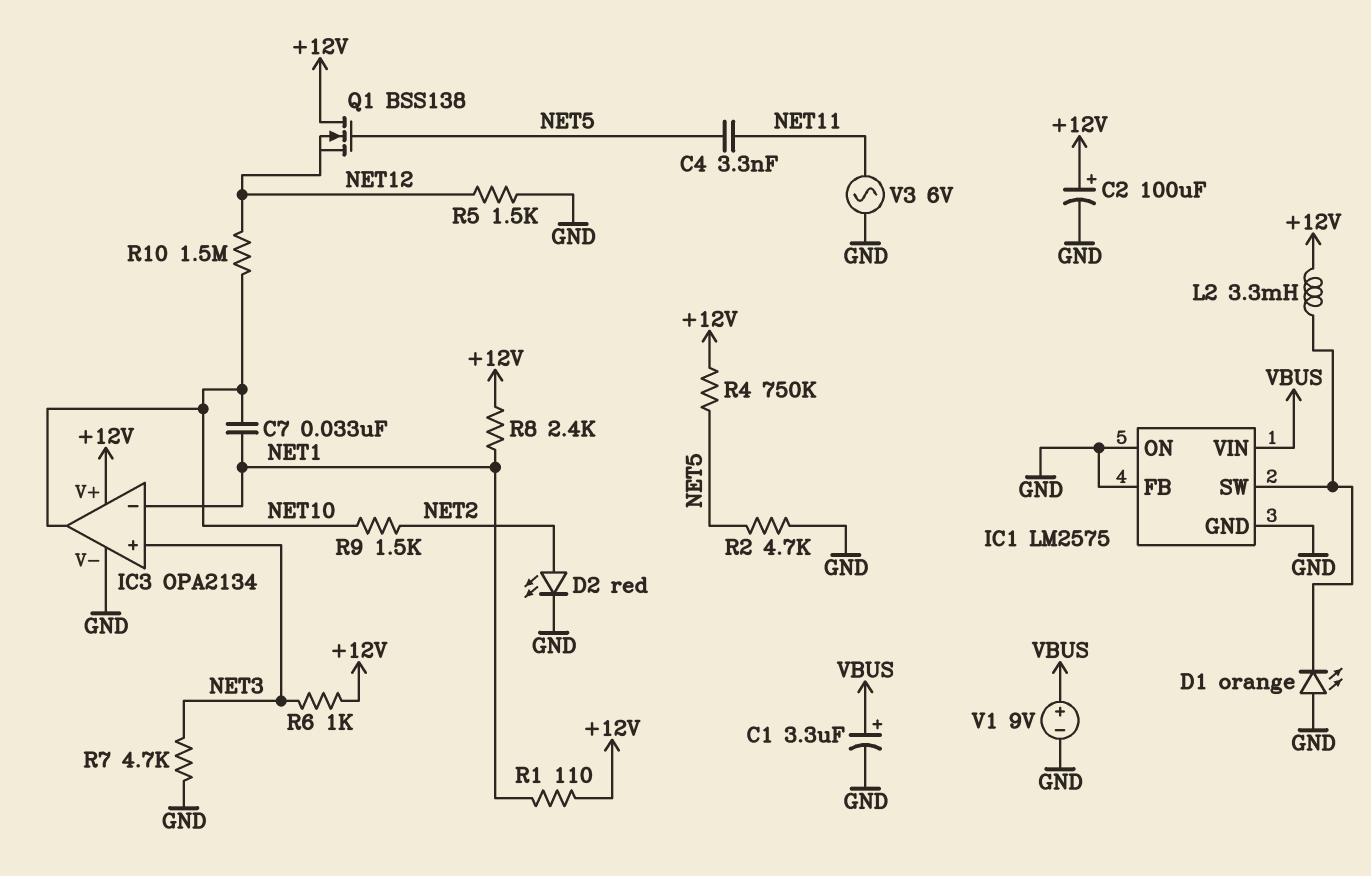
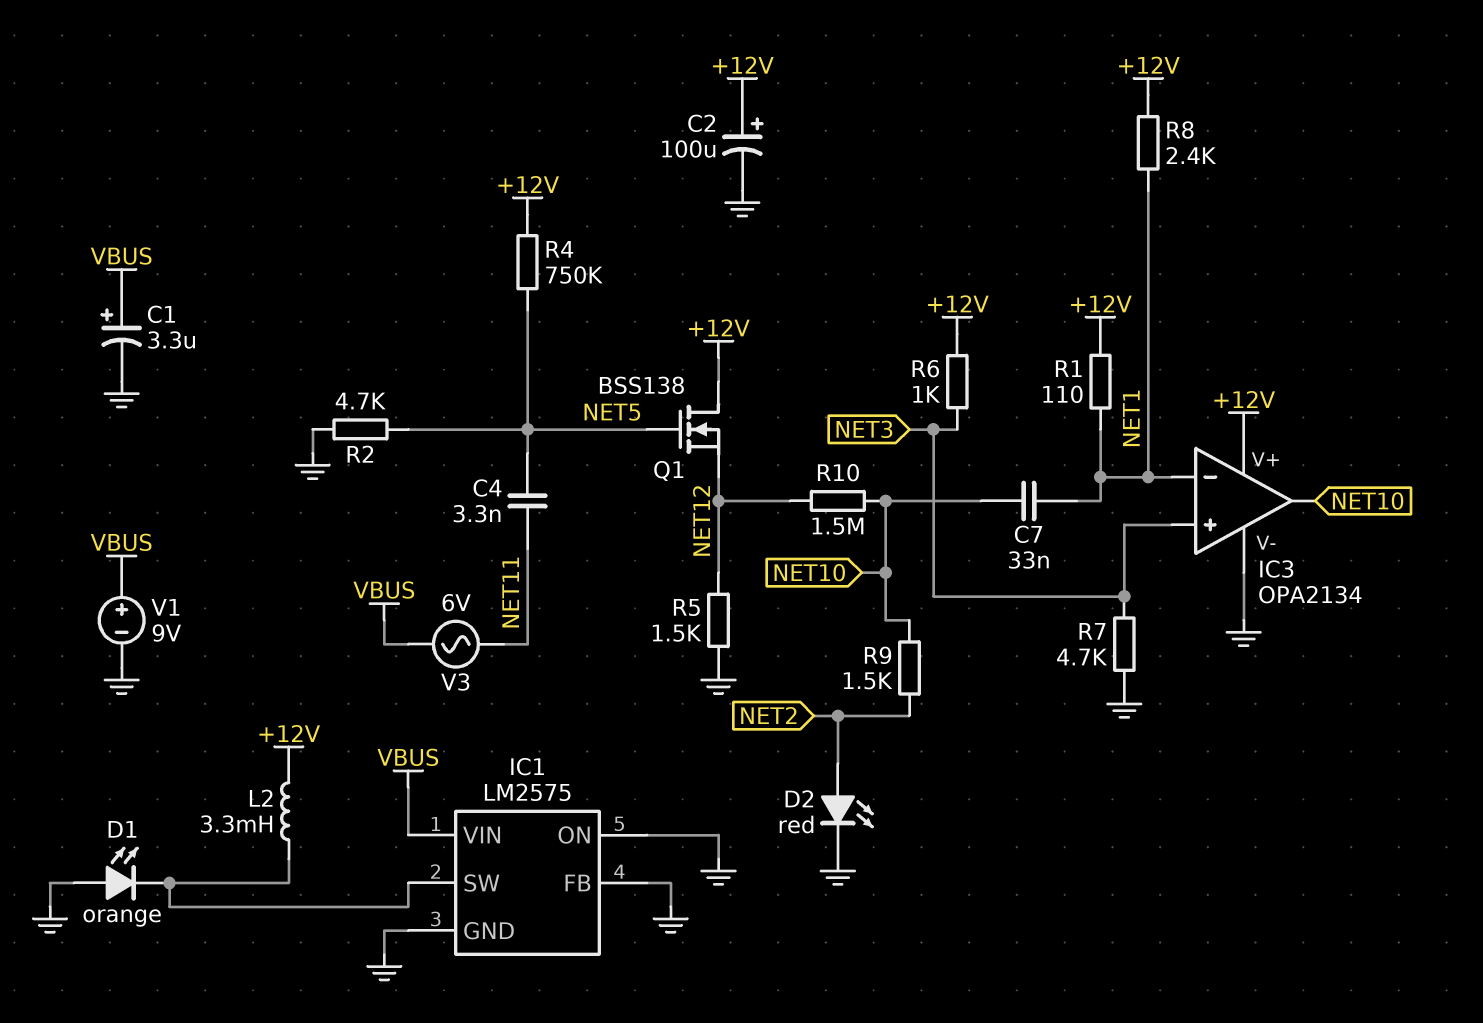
V3: AC 6V (GND, NET11) -> AC 6V (NET11, VBUS)

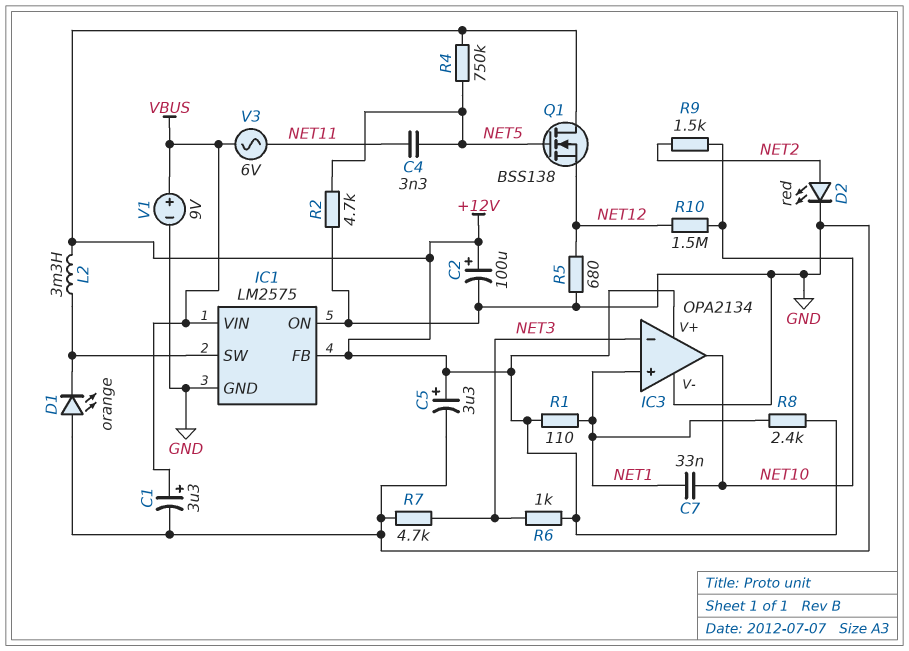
C5: none -> 3.3uF (plus +12V, minus GND)
IC1 pin FB: GND -> +12V
IC3 pin in+: NET3 -> NET1
IC3 pin in-: NET1 -> NET3
R5: 1.5k (GND, NET12) -> 680 (GND, NET12)

